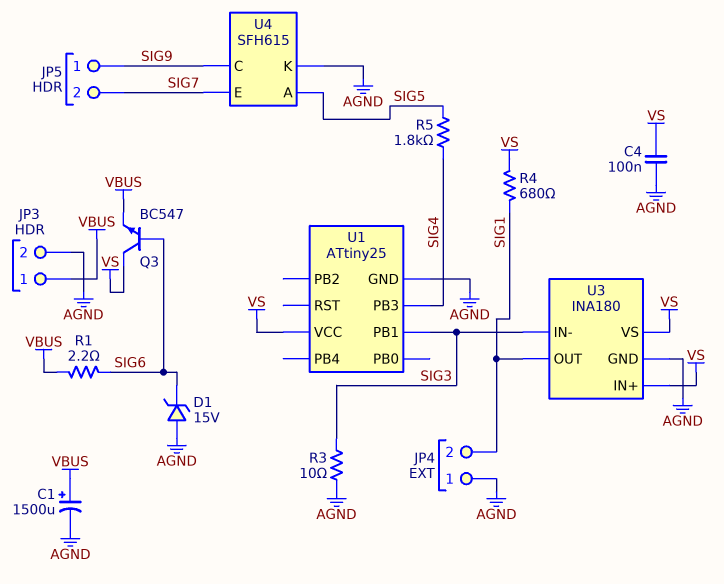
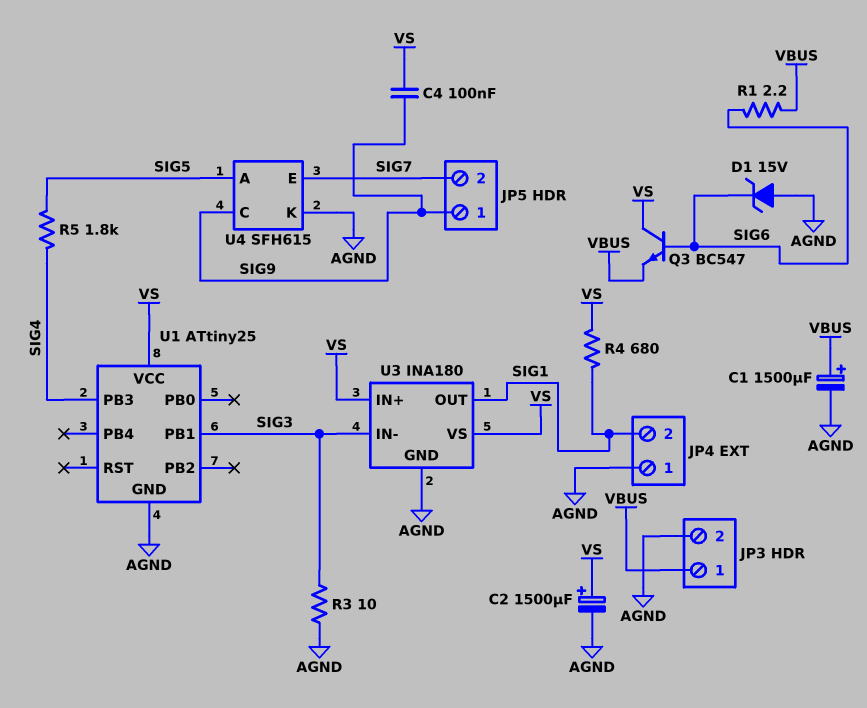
C2: none -> 1500uF (plus VS, minus AGND)
C4: 100nF (AGND, VS) -> 100nF (SIG9, VS)

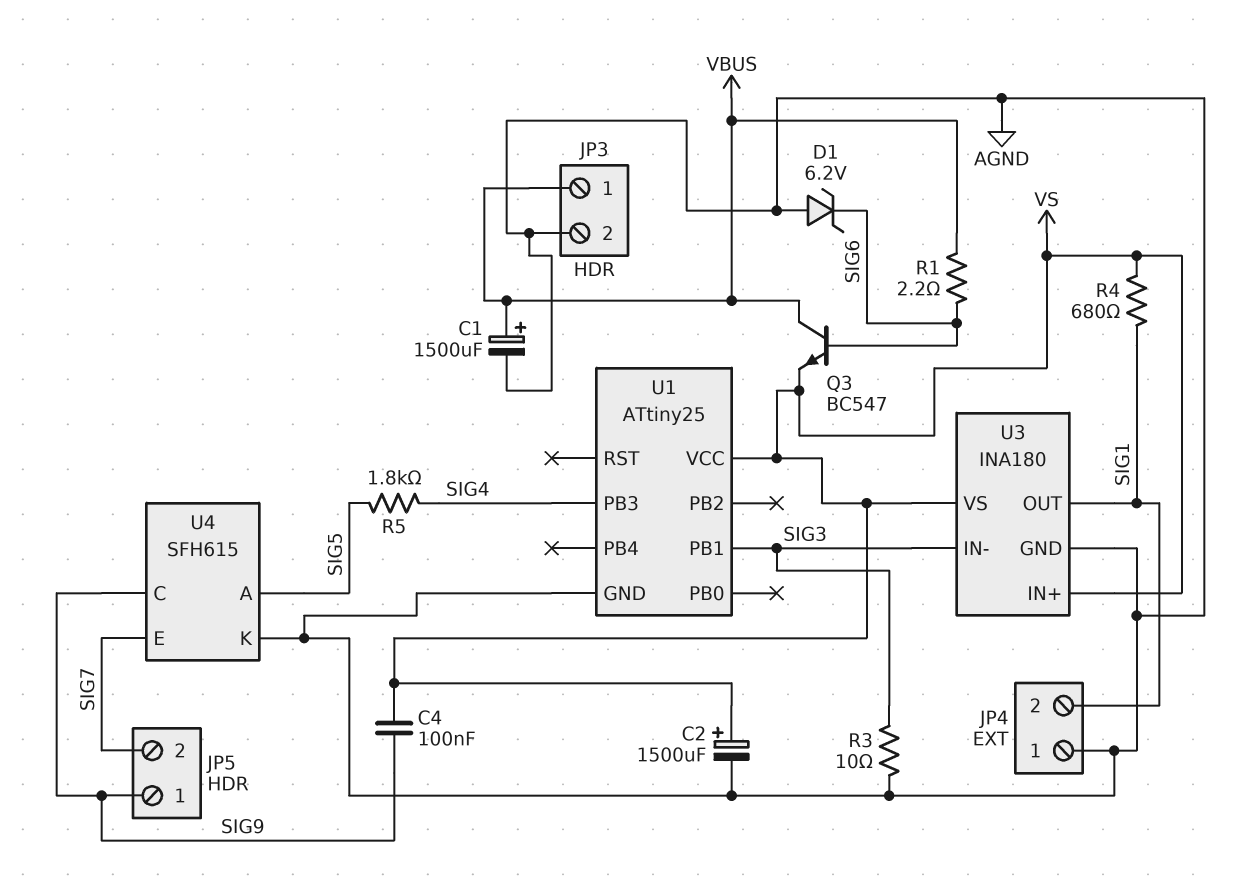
D1: zener 15V (A AGND, K SIG6) -> zener 6.2V (A AGND, K SIG6)
Q3: NPN BC547 (B SIG6, C VS, E VBUS) -> NPN BC547 (B SIG6, C VBUS, E VS)

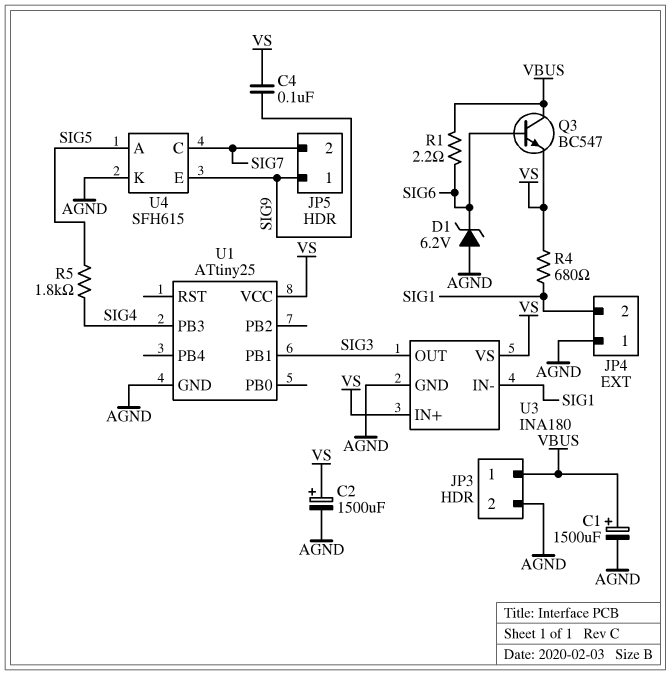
R3: 10 (AGND, SIG3) -> none
U3 pin IN-: SIG3 -> SIG1
U3 pin OUT: SIG1 -> SIG3
U4 pin C: SIG9 -> SIG7
U4 pin E: SIG7 -> SIG9

